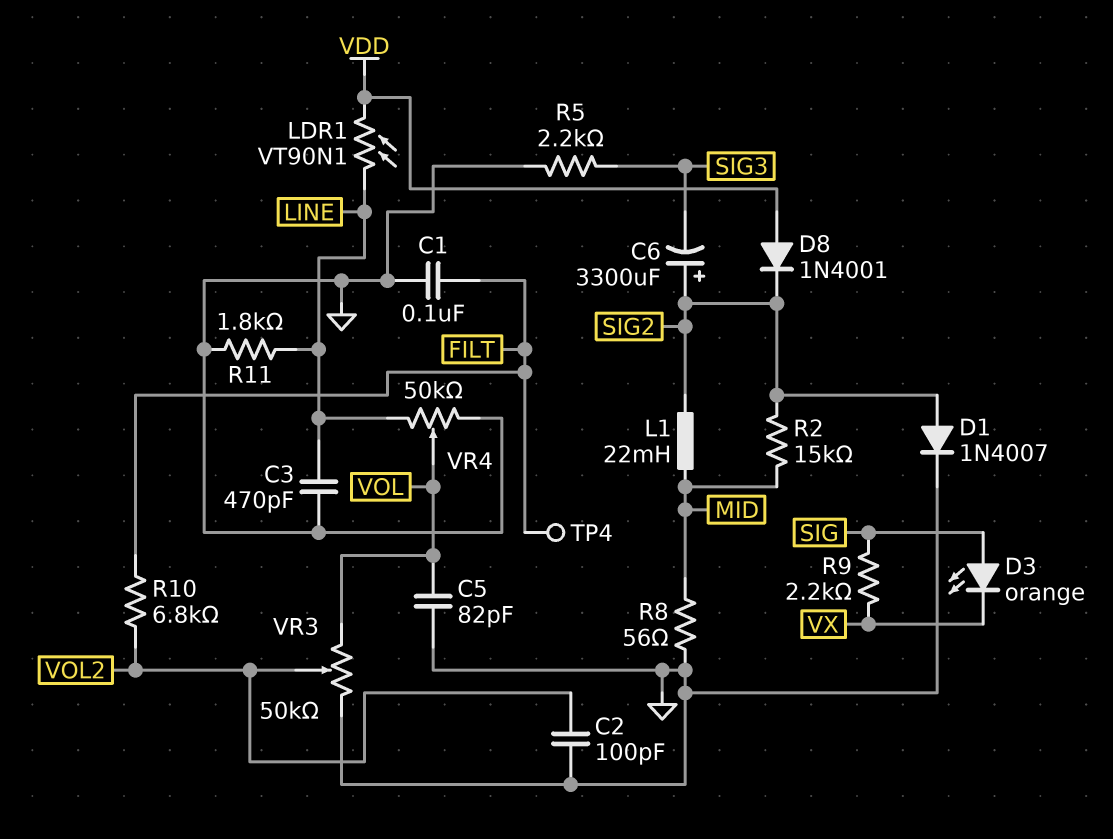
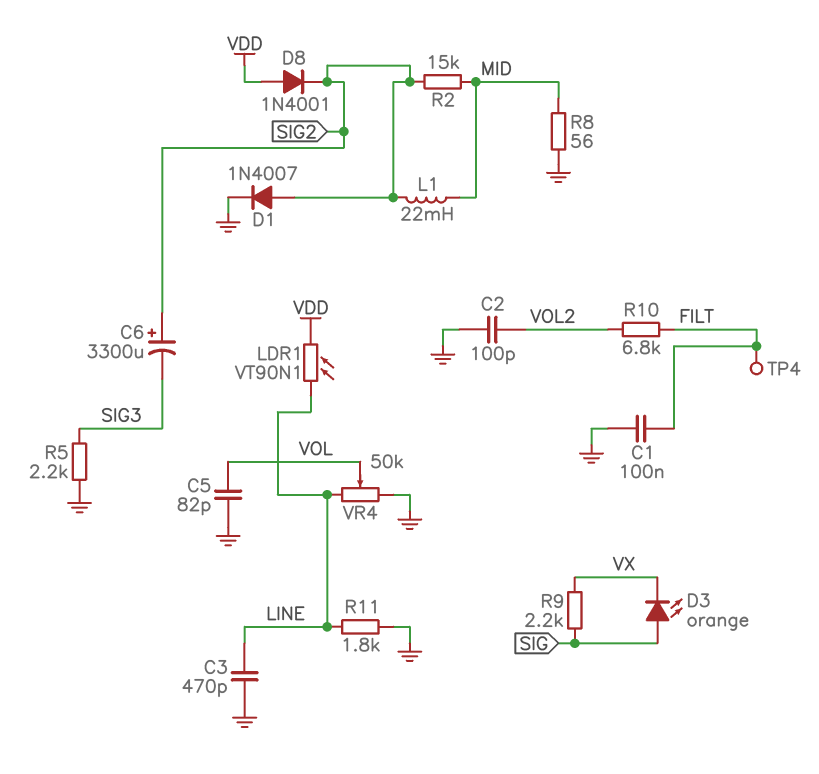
VR3: 50k (GND, VOL, wiper VOL2) -> none

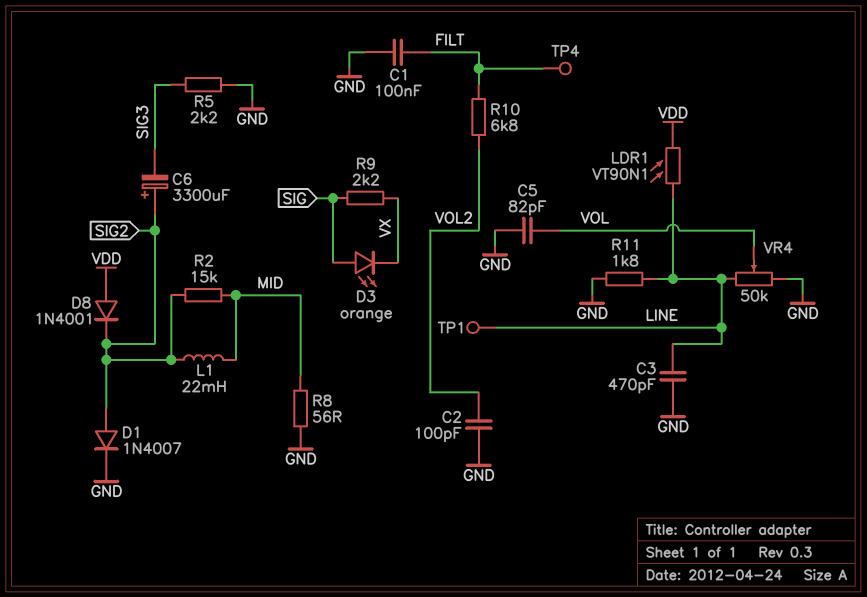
TP1: none -> test point (LINE)

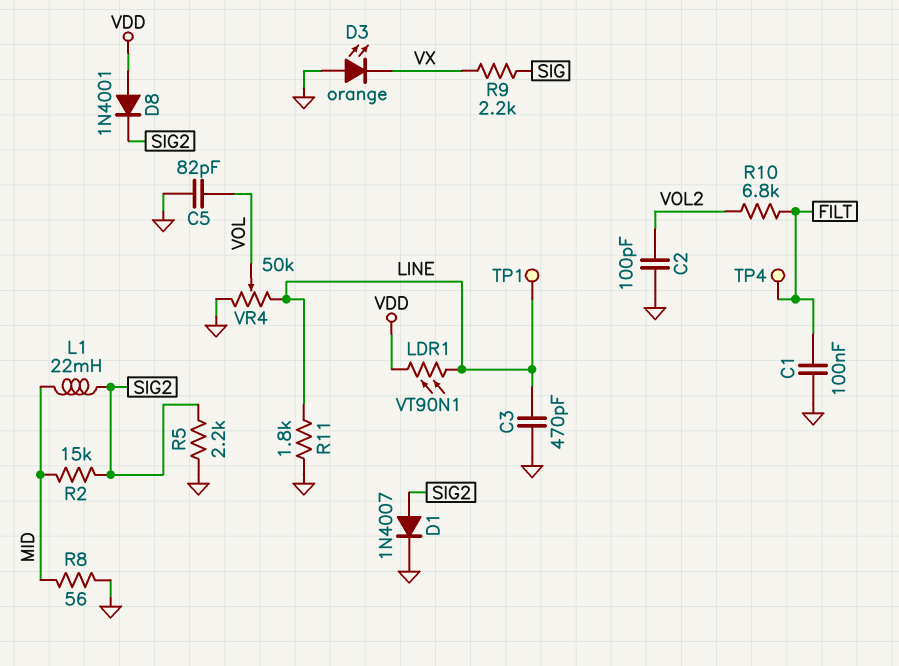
C6: 3300uF (plus SIG2, minus SIG3) -> none
D3: LED orange (A SIG, K VX) -> LED orange (A GND, K VX)
R5: 2.2k (GND, SIG3) -> 2.2k (GND, SIG2)

